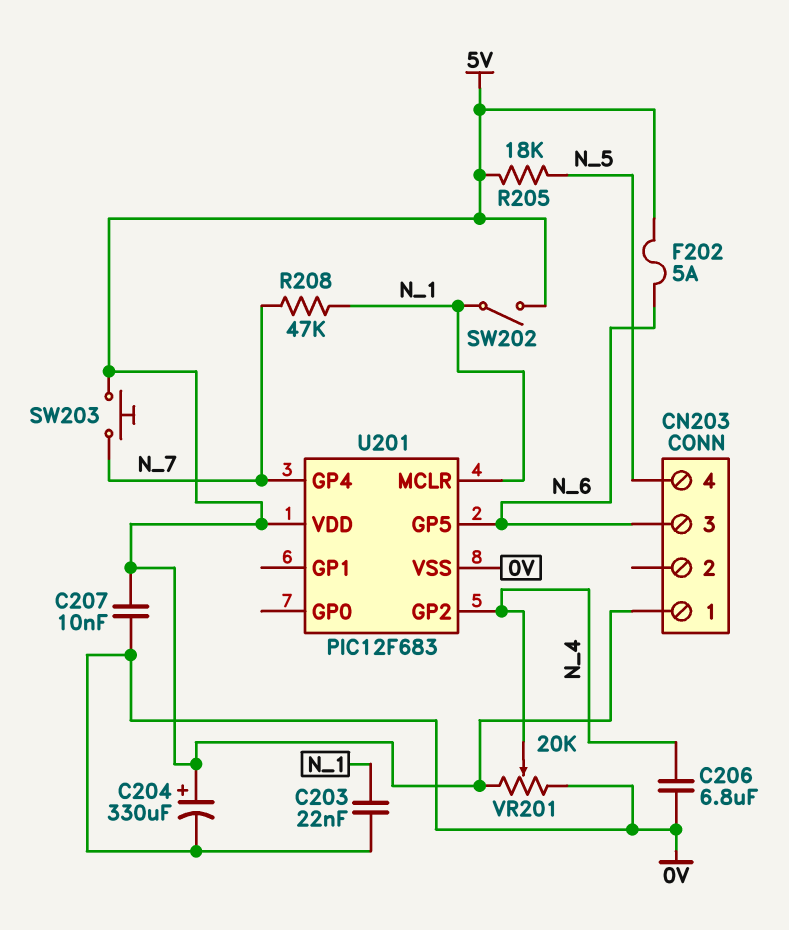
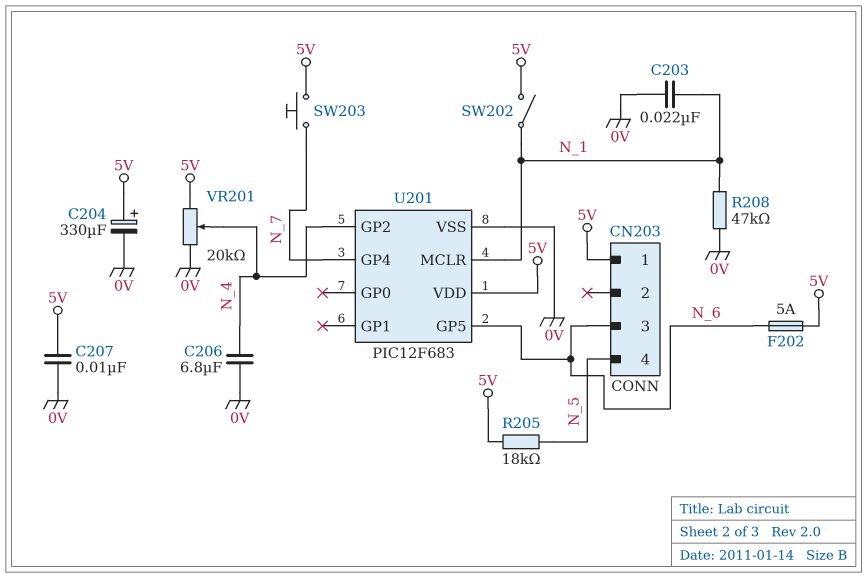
R208: 47k (N_1, N_7) -> 47k (0V, N_1)

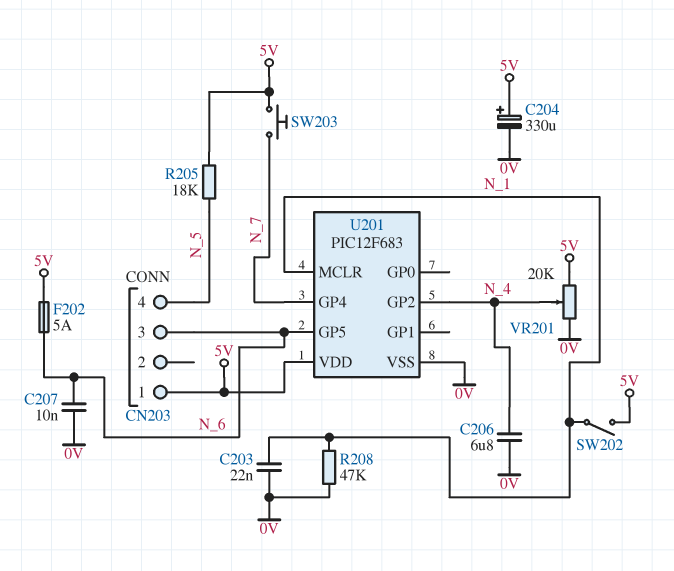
C207: 10nF (0V, 5V) -> 10nF (0V, N_6)

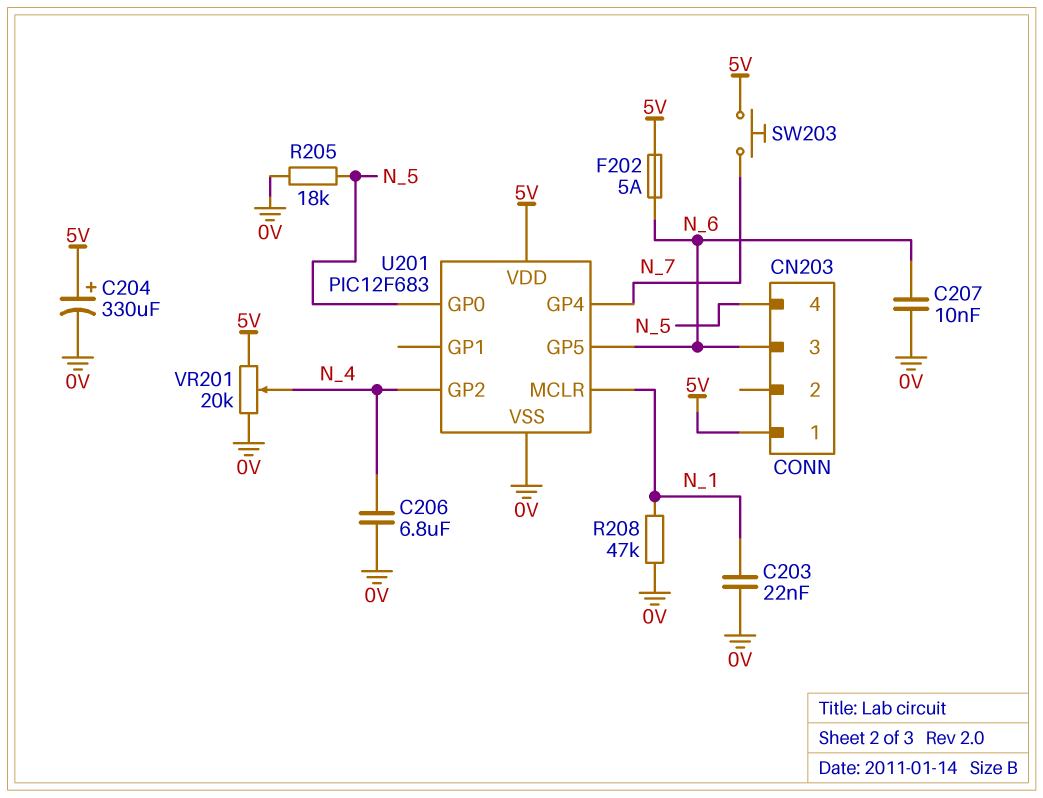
R205: 18k (5V, N_5) -> 18k (0V, N_5)
SW202: switch (5V, N_1) -> none
U201 pin GP0: none -> N_5

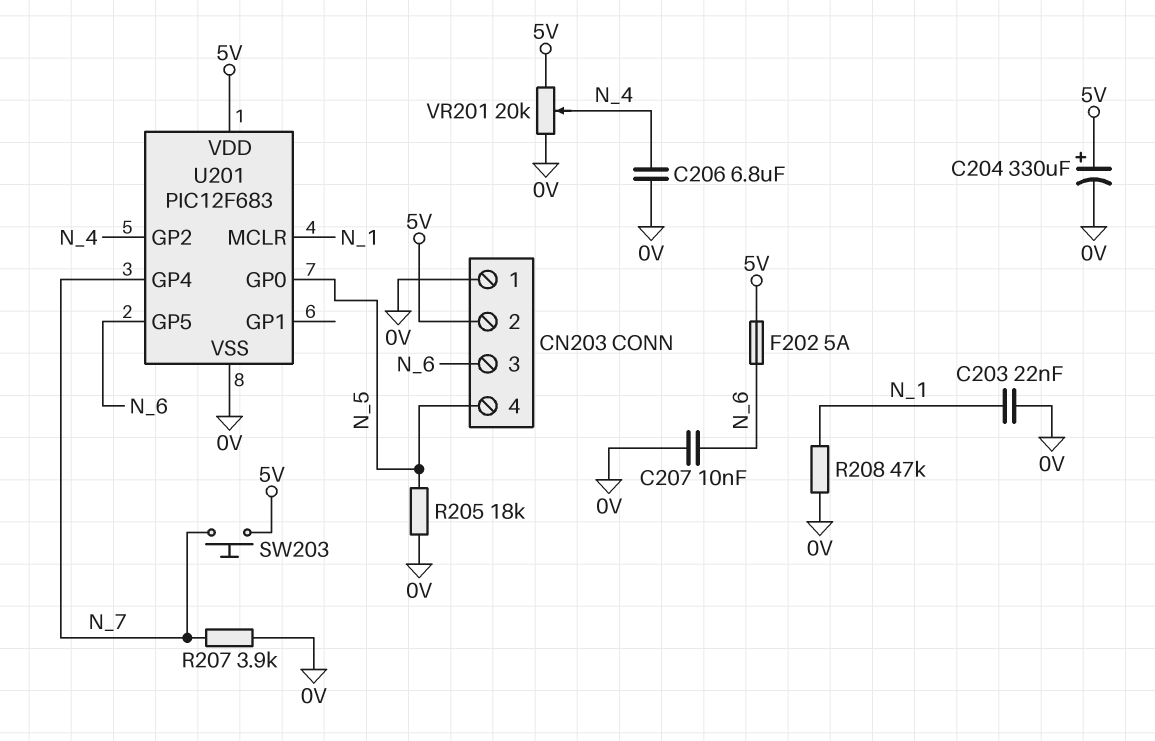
CN203 pin 1: 5V -> 0V
CN203 pin 2: none -> 5V
R207: none -> 3.9k (0V, N_7)

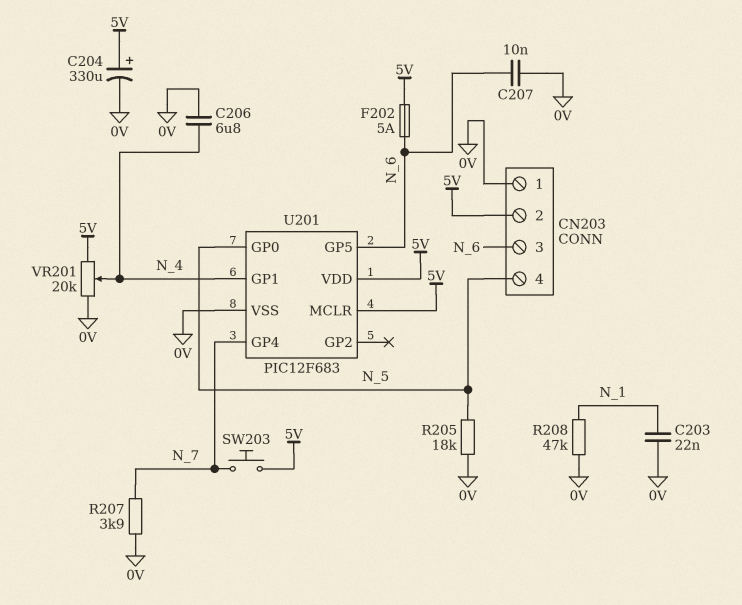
U201 pin GP1: none -> N_4
U201 pin GP2: N_4 -> none
U201 pin MCLR: N_1 -> 5V

